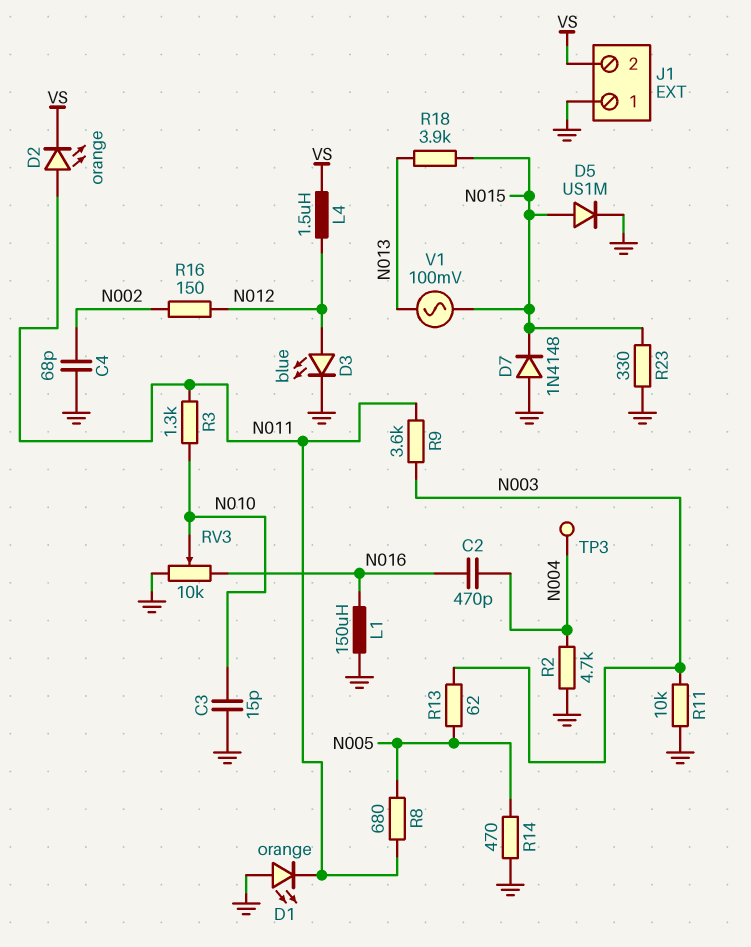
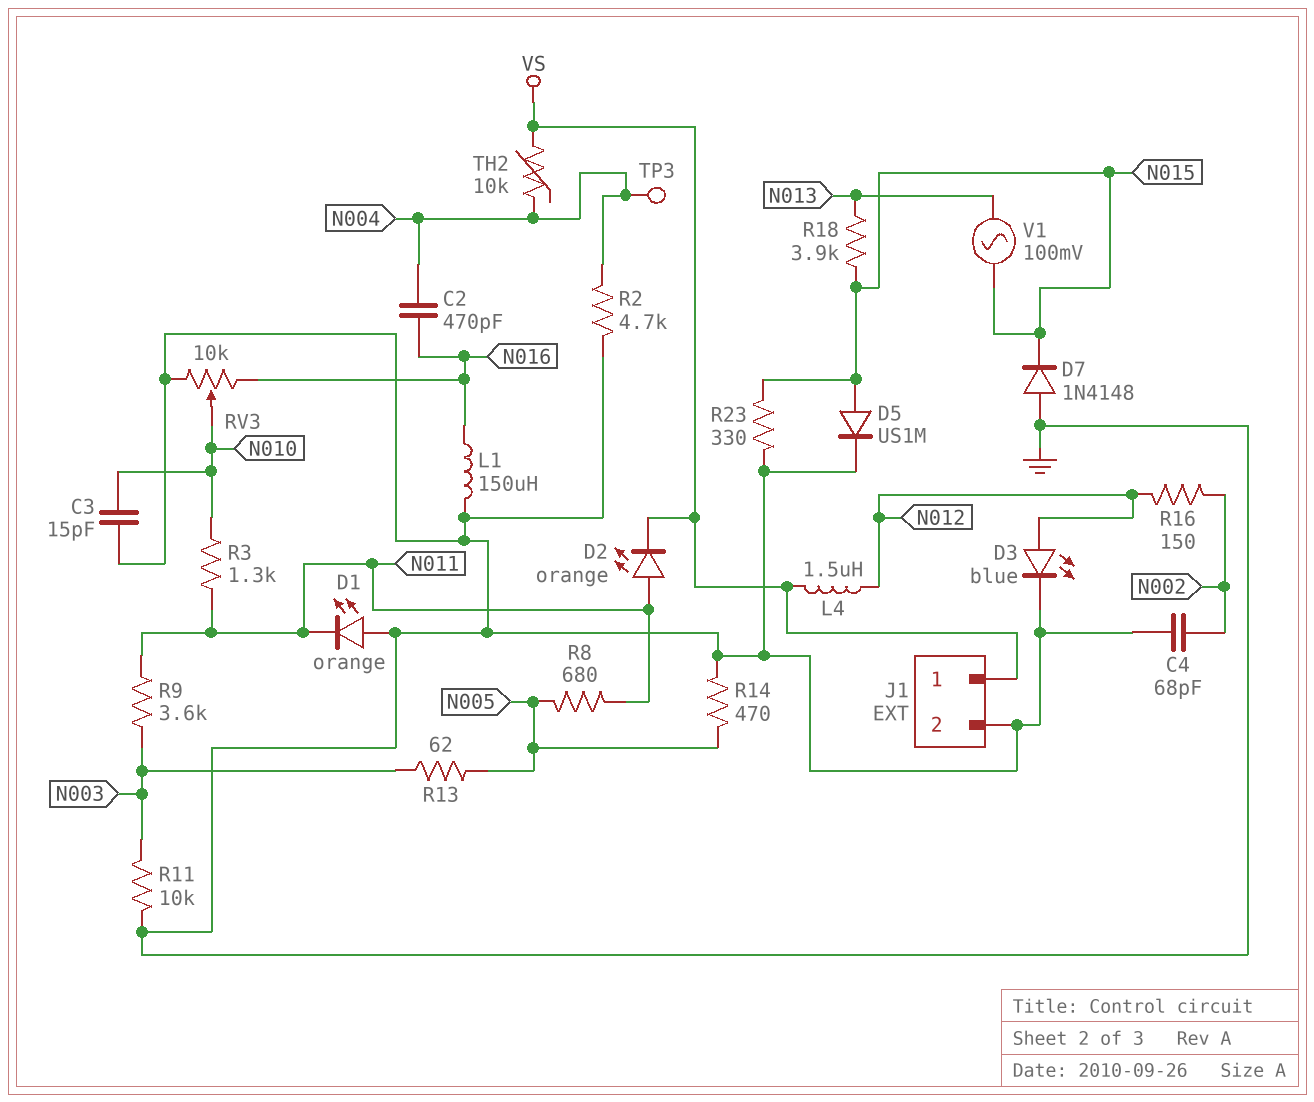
J1 pin 1: GND -> VS
J1 pin 2: VS -> GND
TH2: none -> 10k (N004, VS)

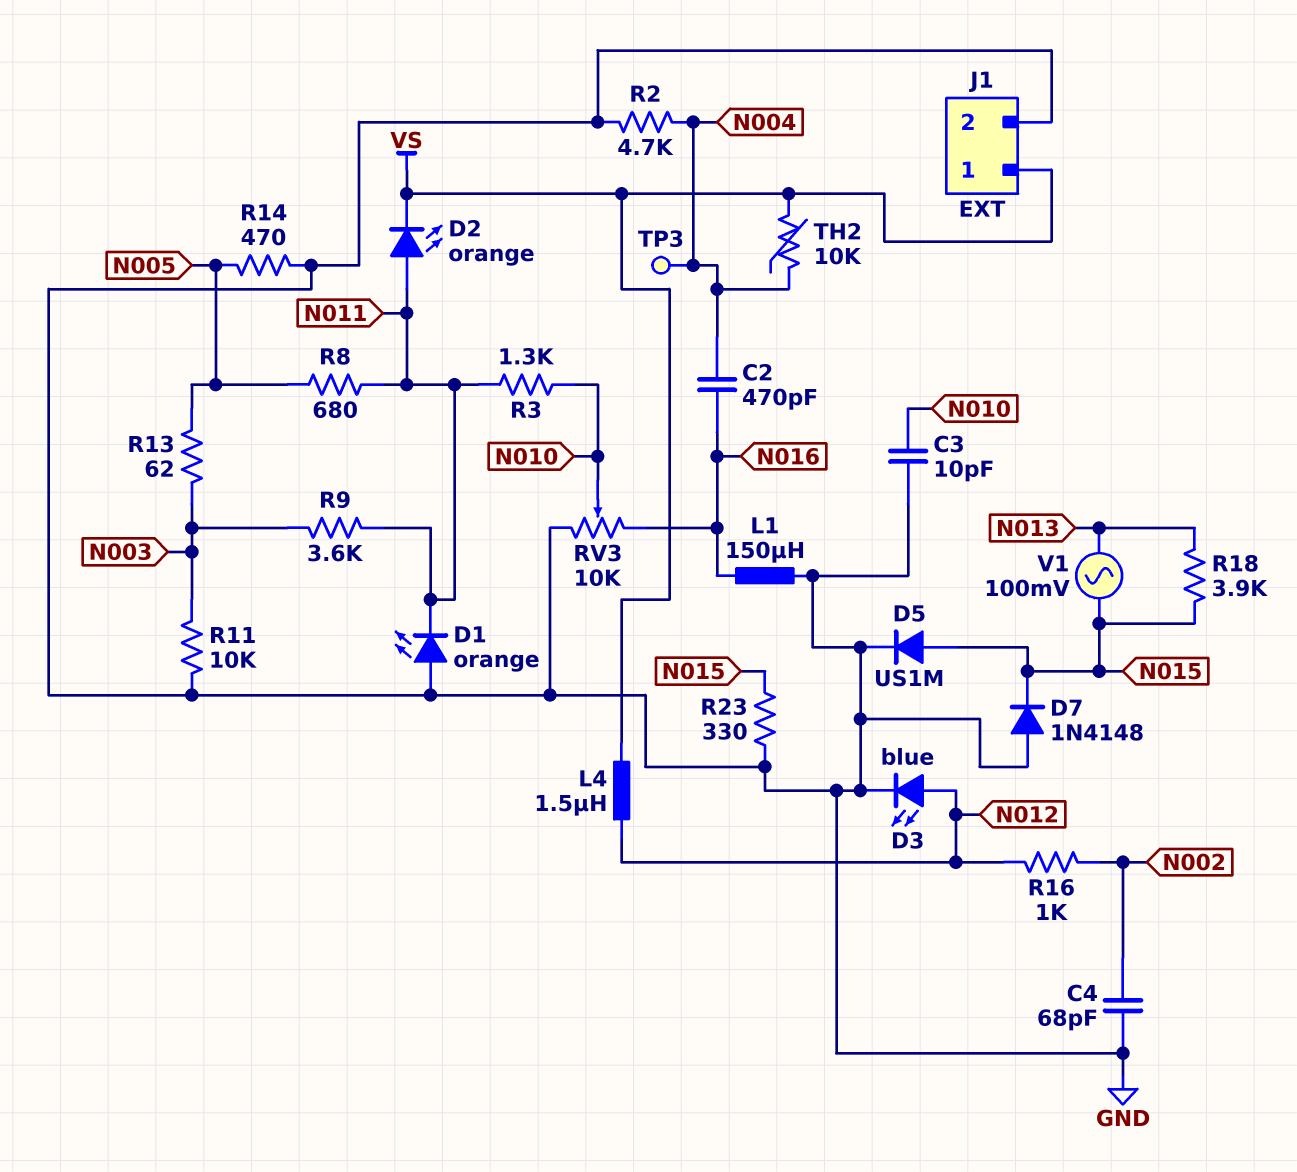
C3: 15pF (GND, N010) -> 10pF (GND, N010)
R16: 150 (N002, N012) -> 1k (N002, N012)

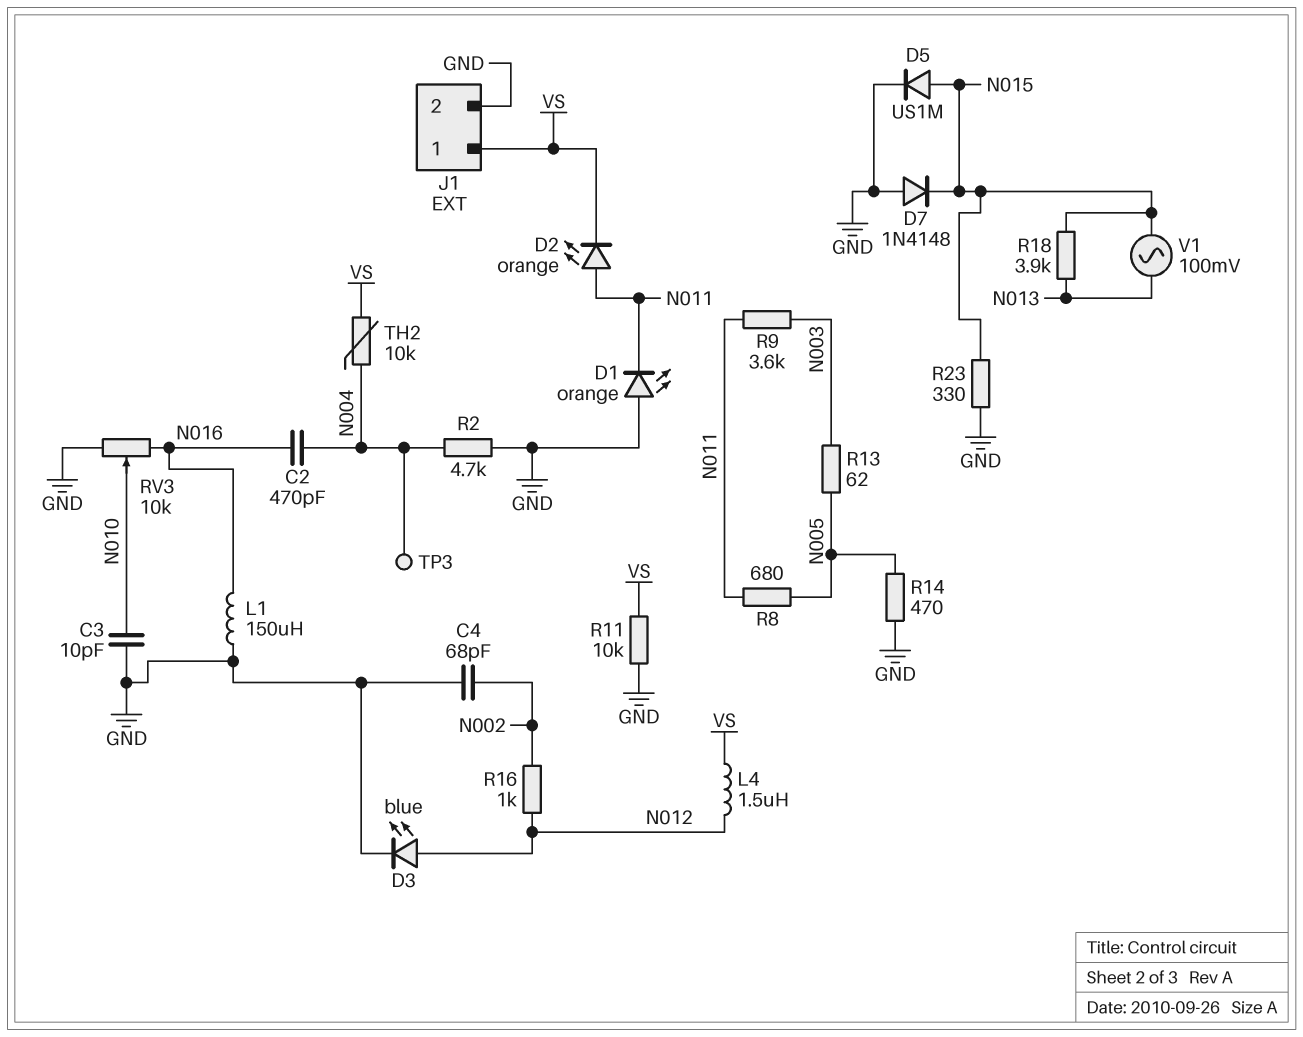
R3: 1.3k (N010, N011) -> none
R11: 10k (GND, N003) -> 10k (GND, VS)

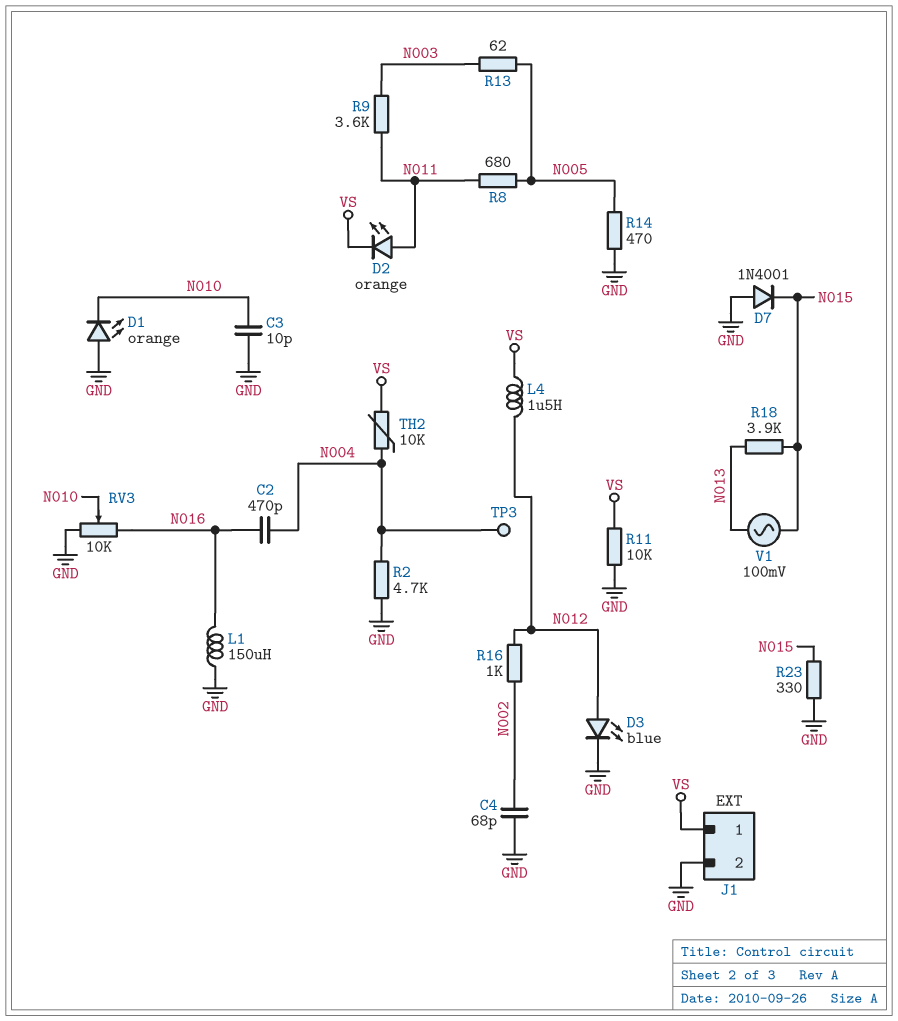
D1: LED orange (A GND, K N011) -> LED orange (A GND, K N010)
D5: diode US1M (A N015, K GND) -> none
D7: diode 1N4148 (A GND, K N015) -> diode 1N4001 (A GND, K N015)

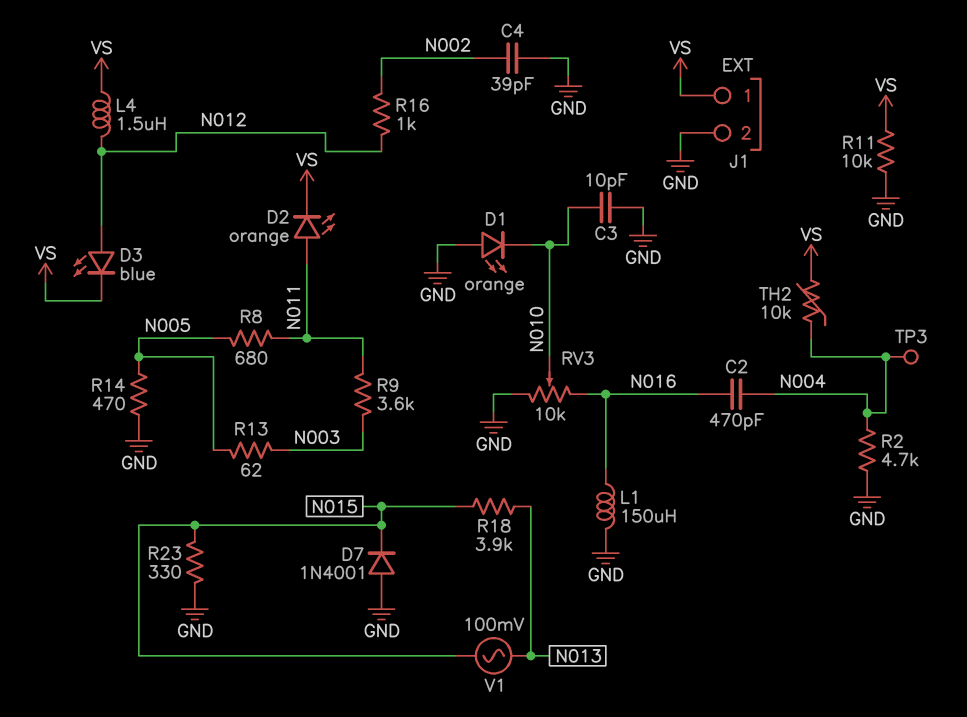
C4: 68pF (GND, N002) -> 39pF (GND, N002)
D3: LED blue (A N012, K GND) -> LED blue (A N012, K VS)

